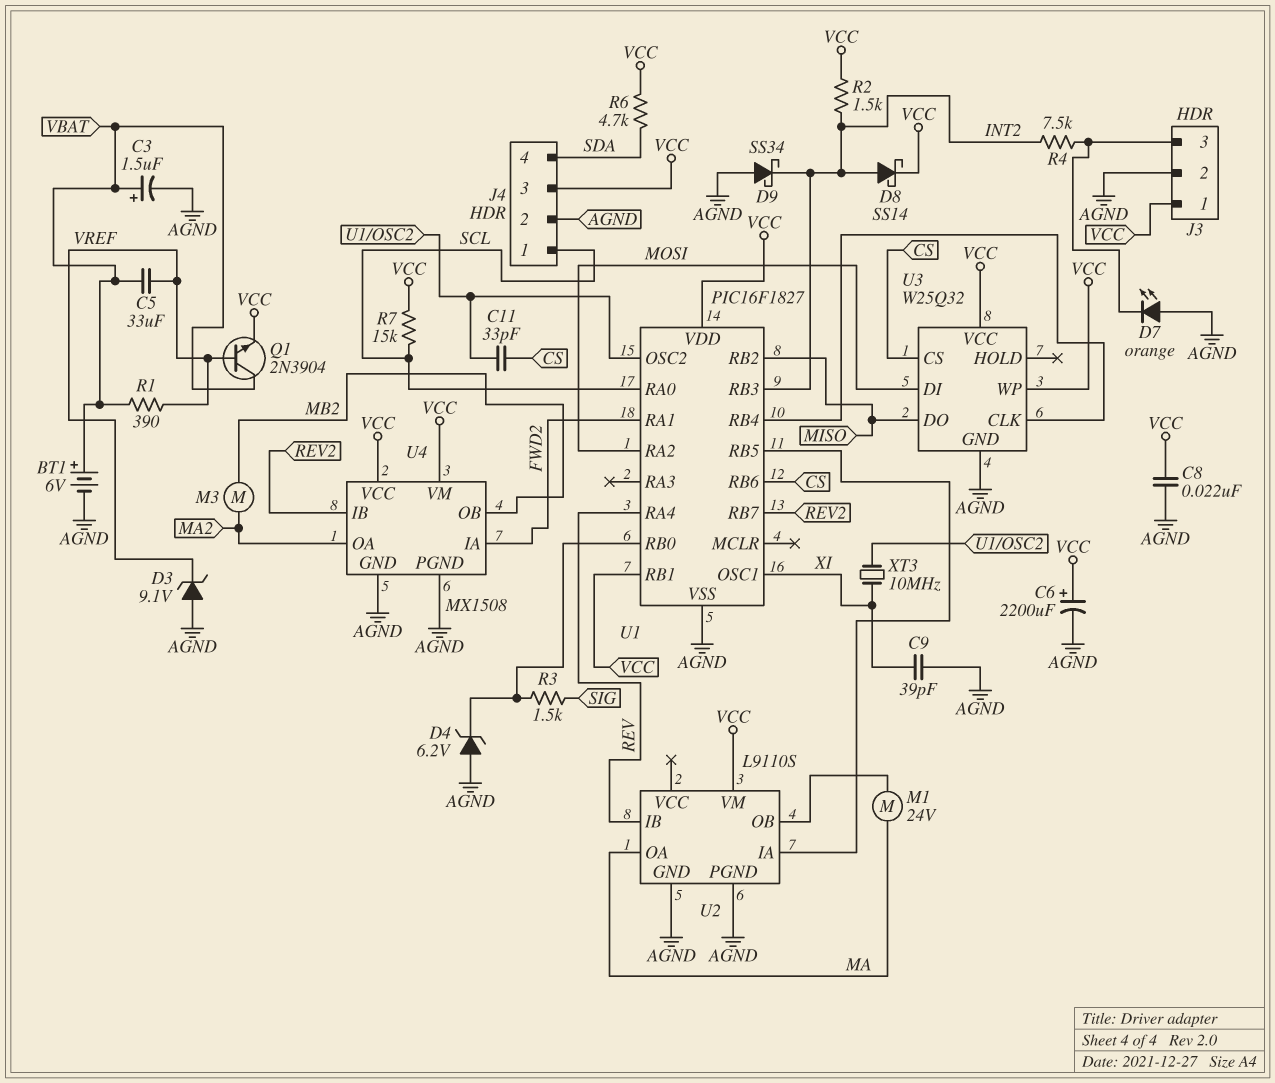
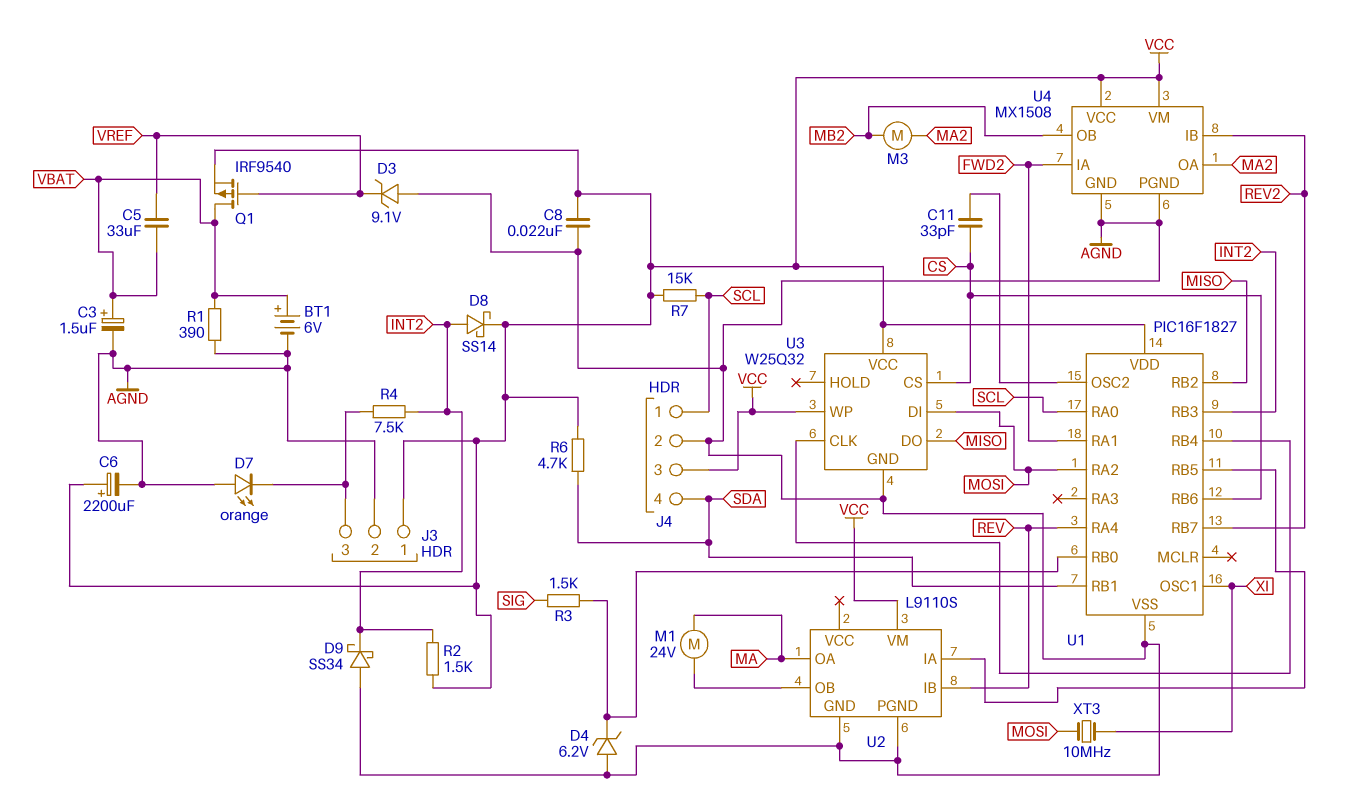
C9: 39pF (AGND, XI) -> none
Q1: NPN 2N3904 (B VREF, C VBAT, E VCC) -> PMOS IRF9540 (G VREF, D VBAT, S VCC)
R1: 390 (VBAT, VREF) -> 390 (AGND, VBAT)
U1 pin RB1: VCC -> SDA
XT3: 10MHz (U1/OSC2, XI) -> 10MHz (MOSI, XI)

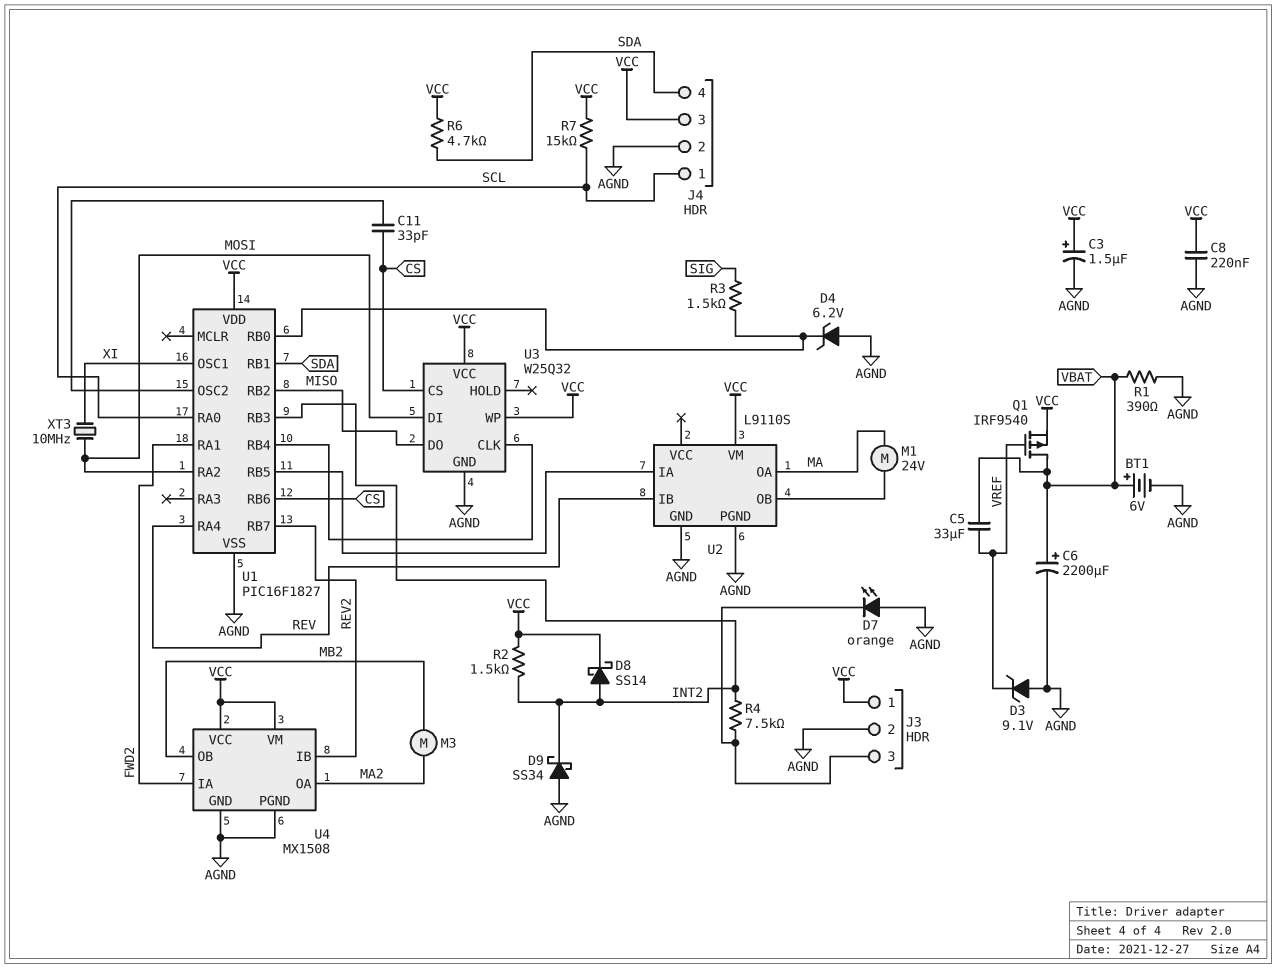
C3: 1.5uF (plus VBAT, minus AGND) -> 1.5uF (plus VCC, minus AGND)
C6: 2200uF (plus VCC, minus AGND) -> 2200uF (plus VBAT, minus AGND)
C8: 22nF (AGND, VCC) -> 220nF (AGND, VCC)

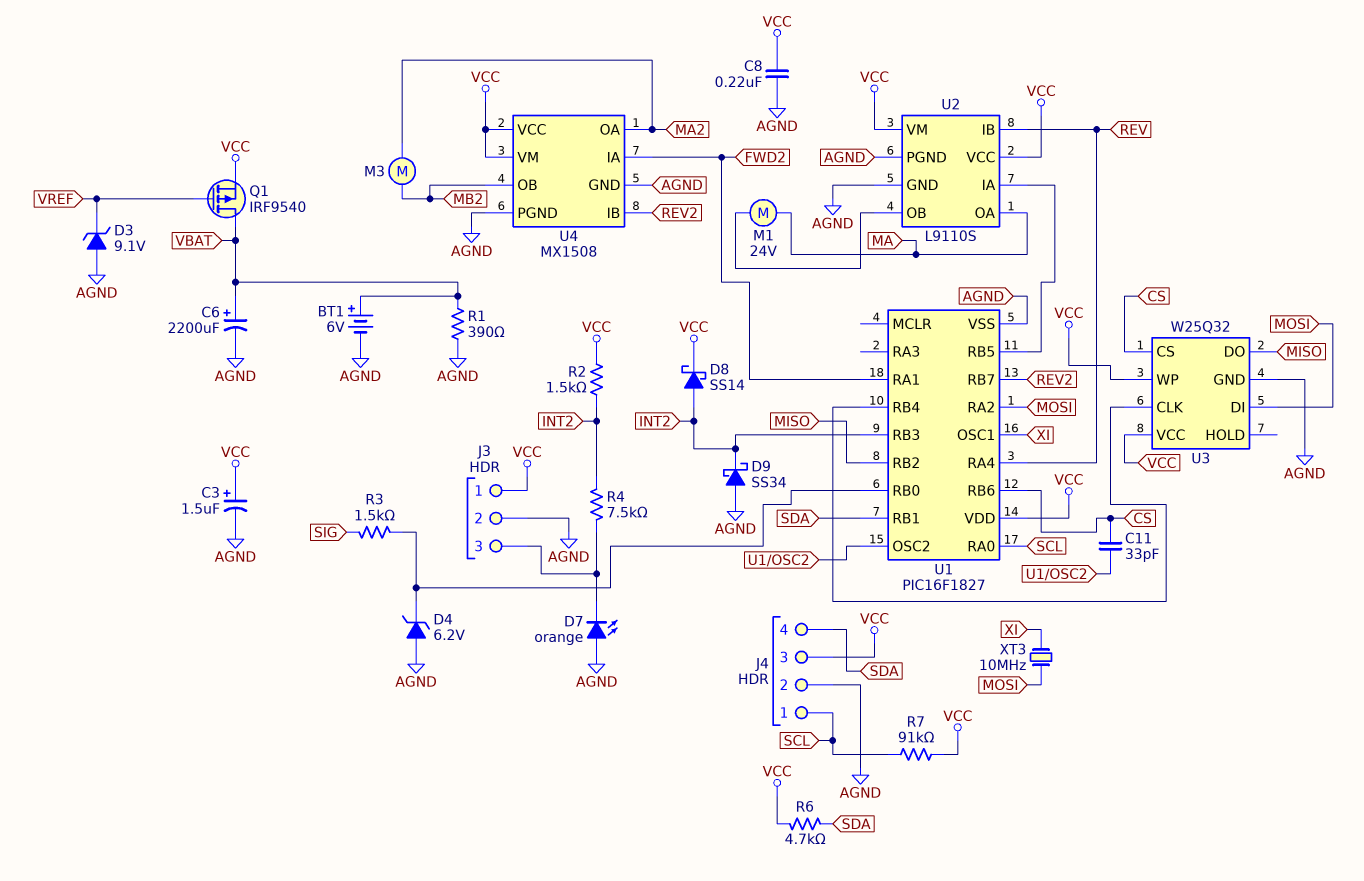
C5: 33uF (VBAT, VREF) -> none
R7: 15k (SCL, VCC) -> 91k (SCL, VCC)
U2 pin VCC: none -> VCC

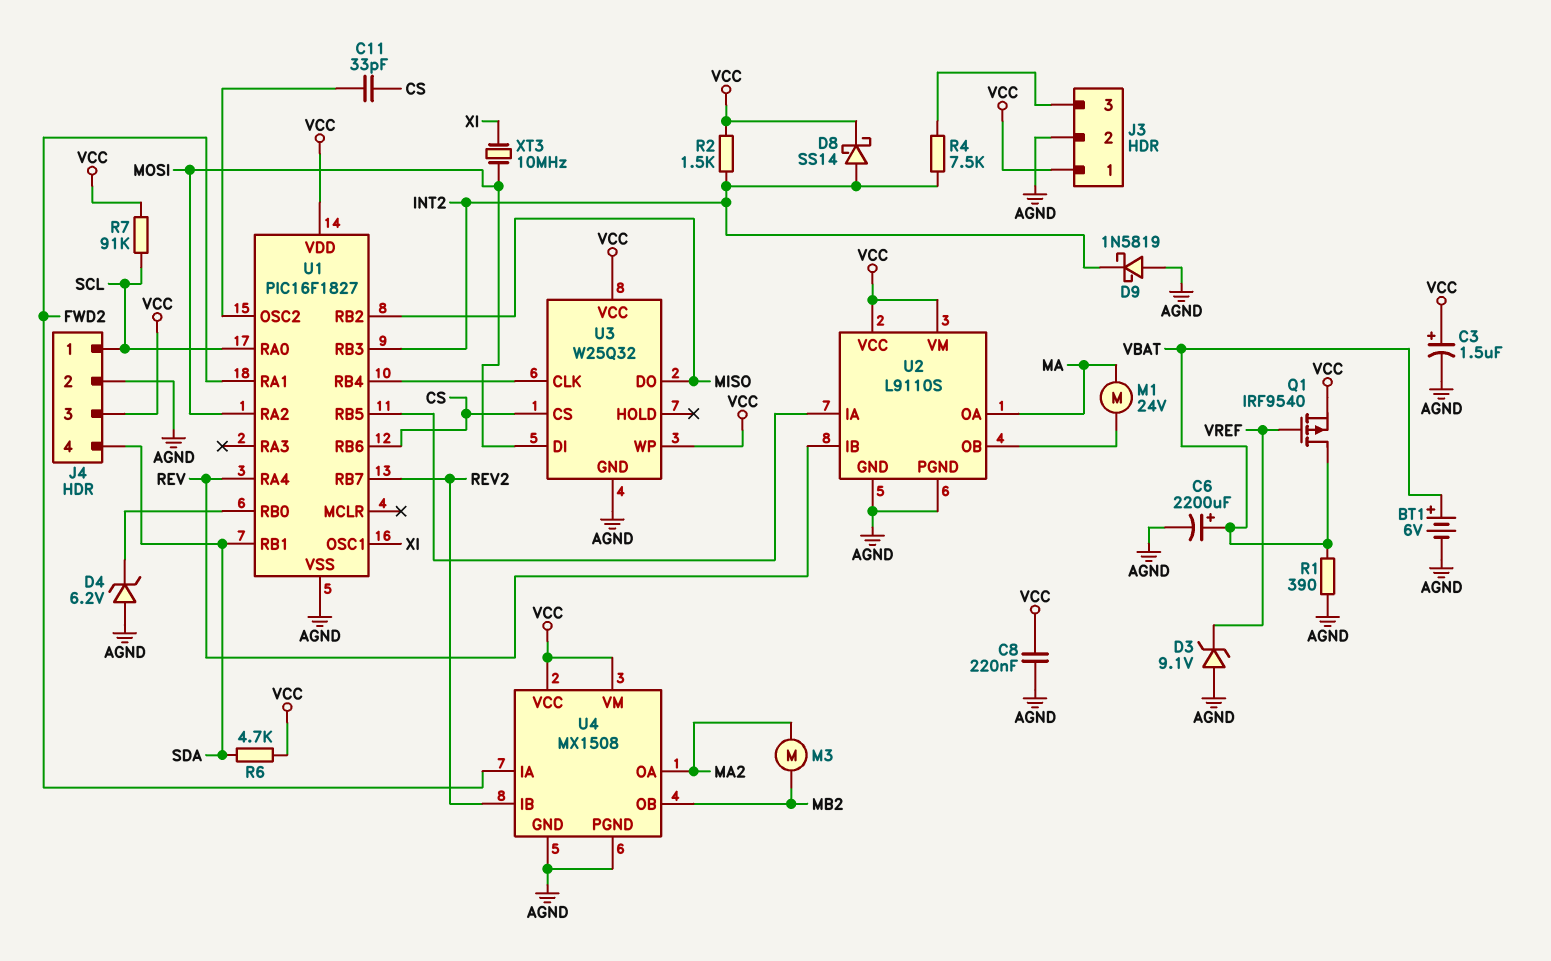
D7: LED orange (A AGND, K J3/3) -> none
D9: schottky SS34 (A AGND, K INT2) -> schottky 1N5819 (A AGND, K INT2)
R3: 1.5k (SIG, U1/RB0) -> none

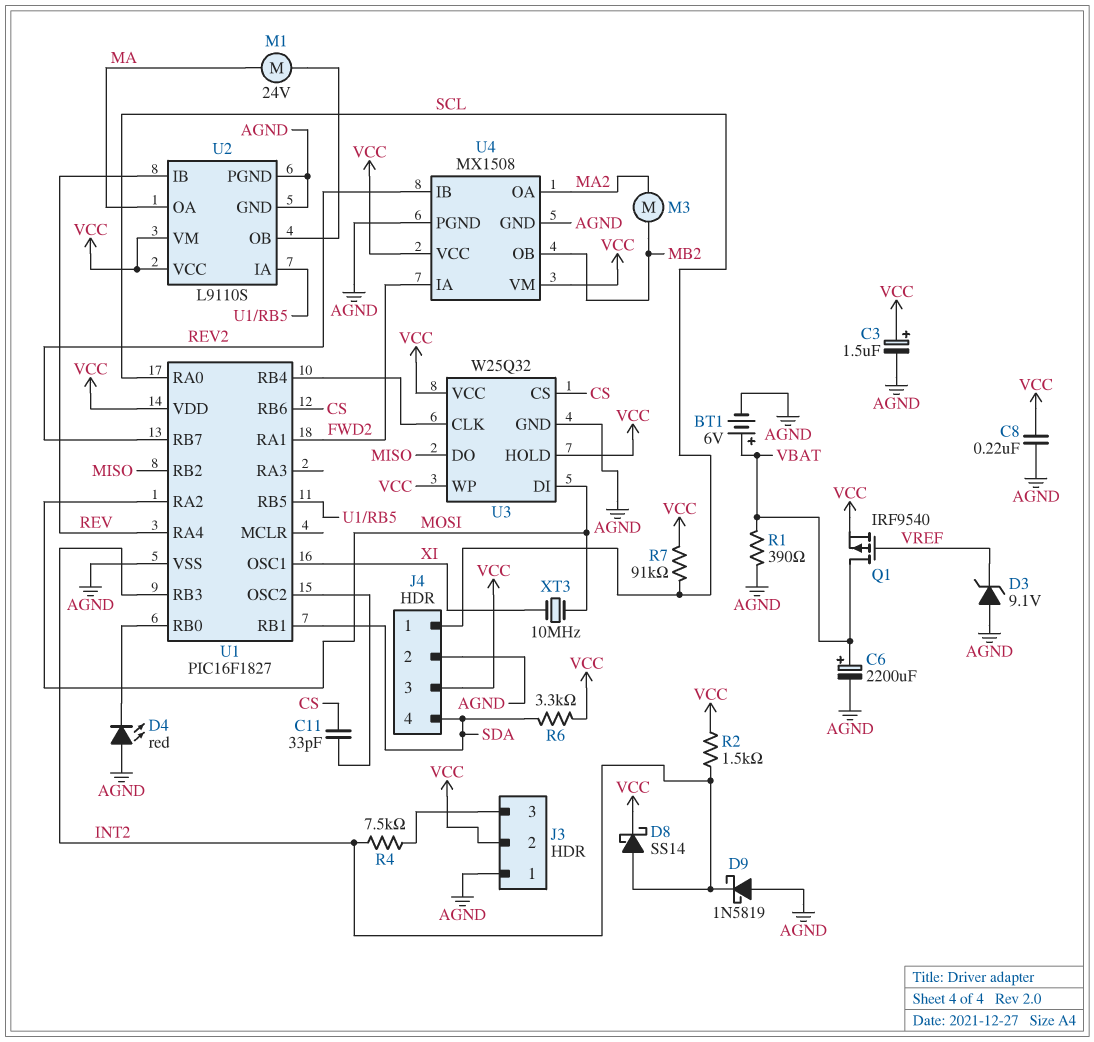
D4: zener 6.2V (A AGND, K U1/RB0) -> LED red (A AGND, K U1/RB0)
J3 pin 1: VCC -> AGND
J3 pin 2: AGND -> VCC
R6: 4.7k (SDA, VCC) -> 3.3k (SDA, VCC)
U3 pin HOLD: none -> VCC

